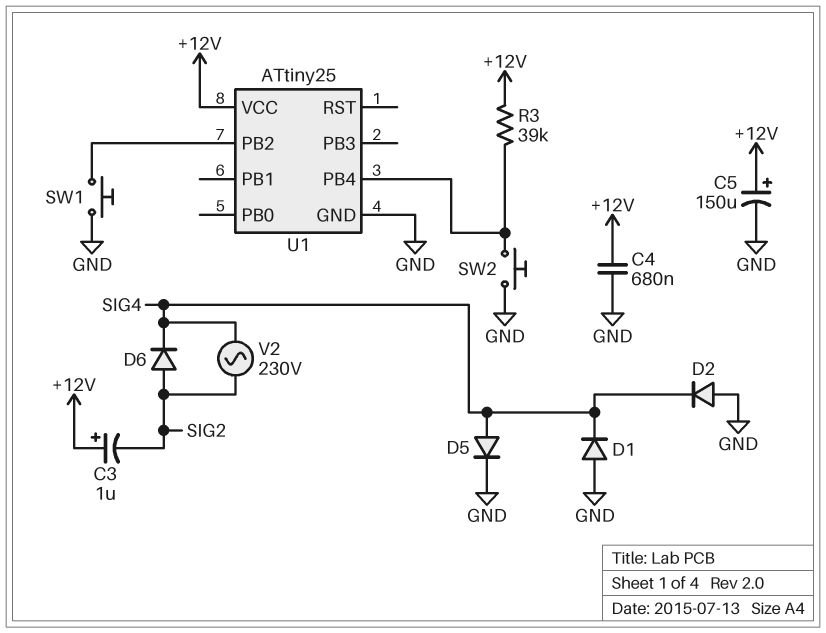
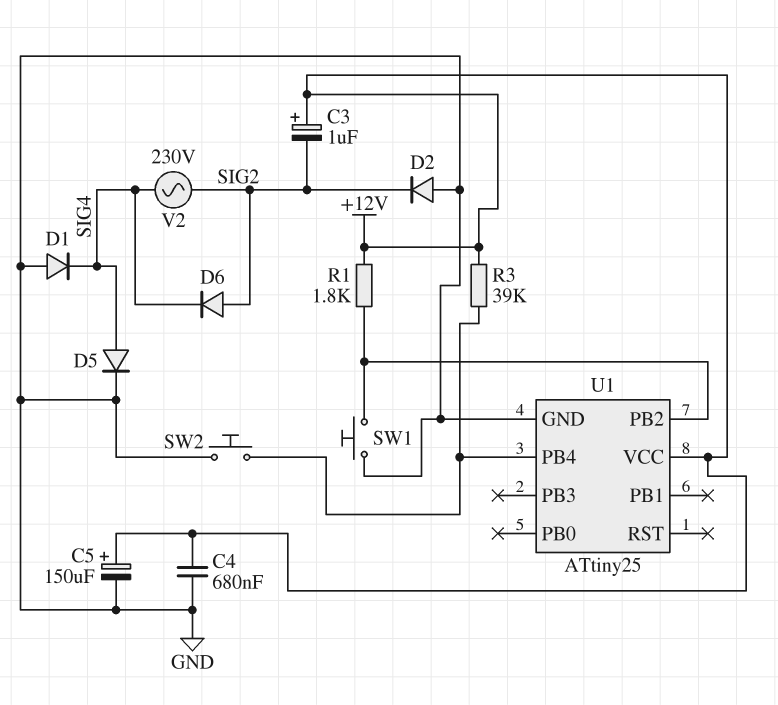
D2: diode (A GND, K SIG4) -> diode (A GND, K SIG2)
R1: none -> 1.8k (+12V, U1/PB2)

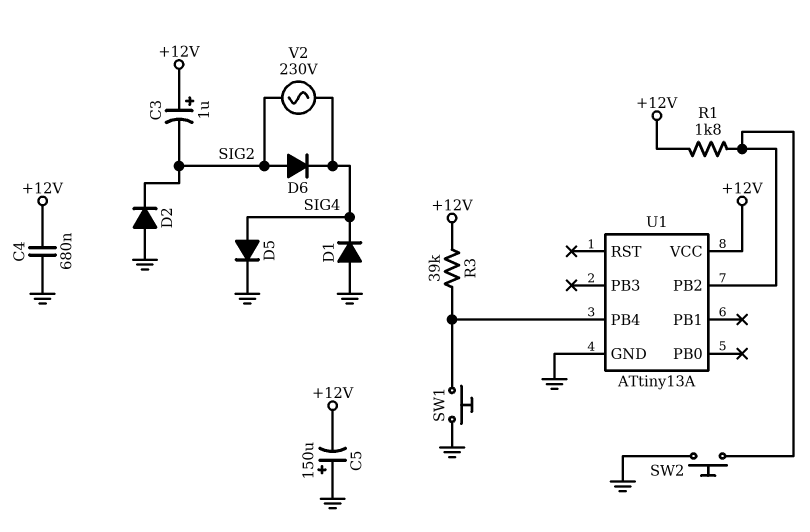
C5: 150uF (plus +12V, minus GND) -> 150uF (plus GND, minus +12V)
SW1: button (GND, U1/PB2) -> button (GND, U1/PB4)
SW2: button (GND, U1/PB4) -> button (GND, U1/PB2)
U1: ATtiny25 -> ATtiny13A

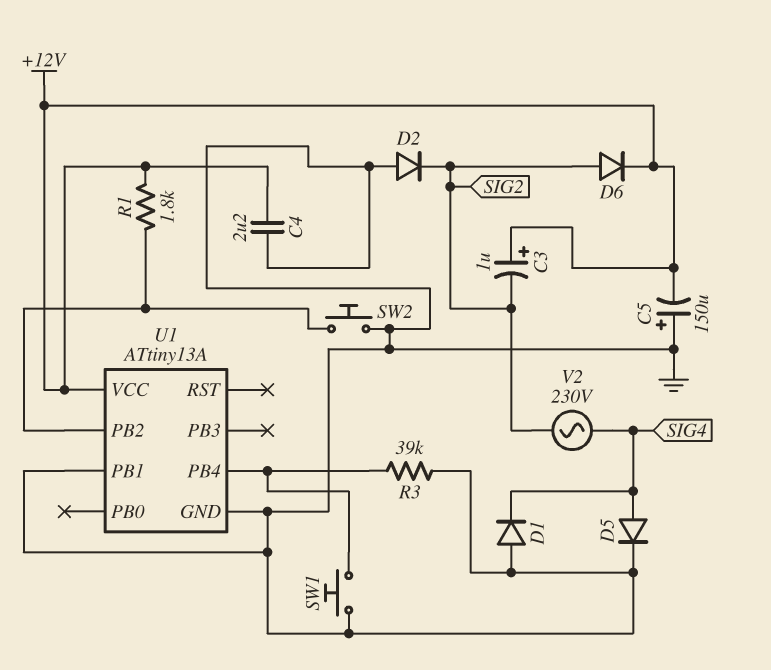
C4: 680nF (+12V, GND) -> 2.2uF (+12V, GND)
D6: diode (A SIG2, K SIG4) -> diode (A SIG2, K +12V)
R3: 39k (+12V, U1/PB4) -> 39k (GND, U1/PB4)
U1 pin PB1: none -> GND

